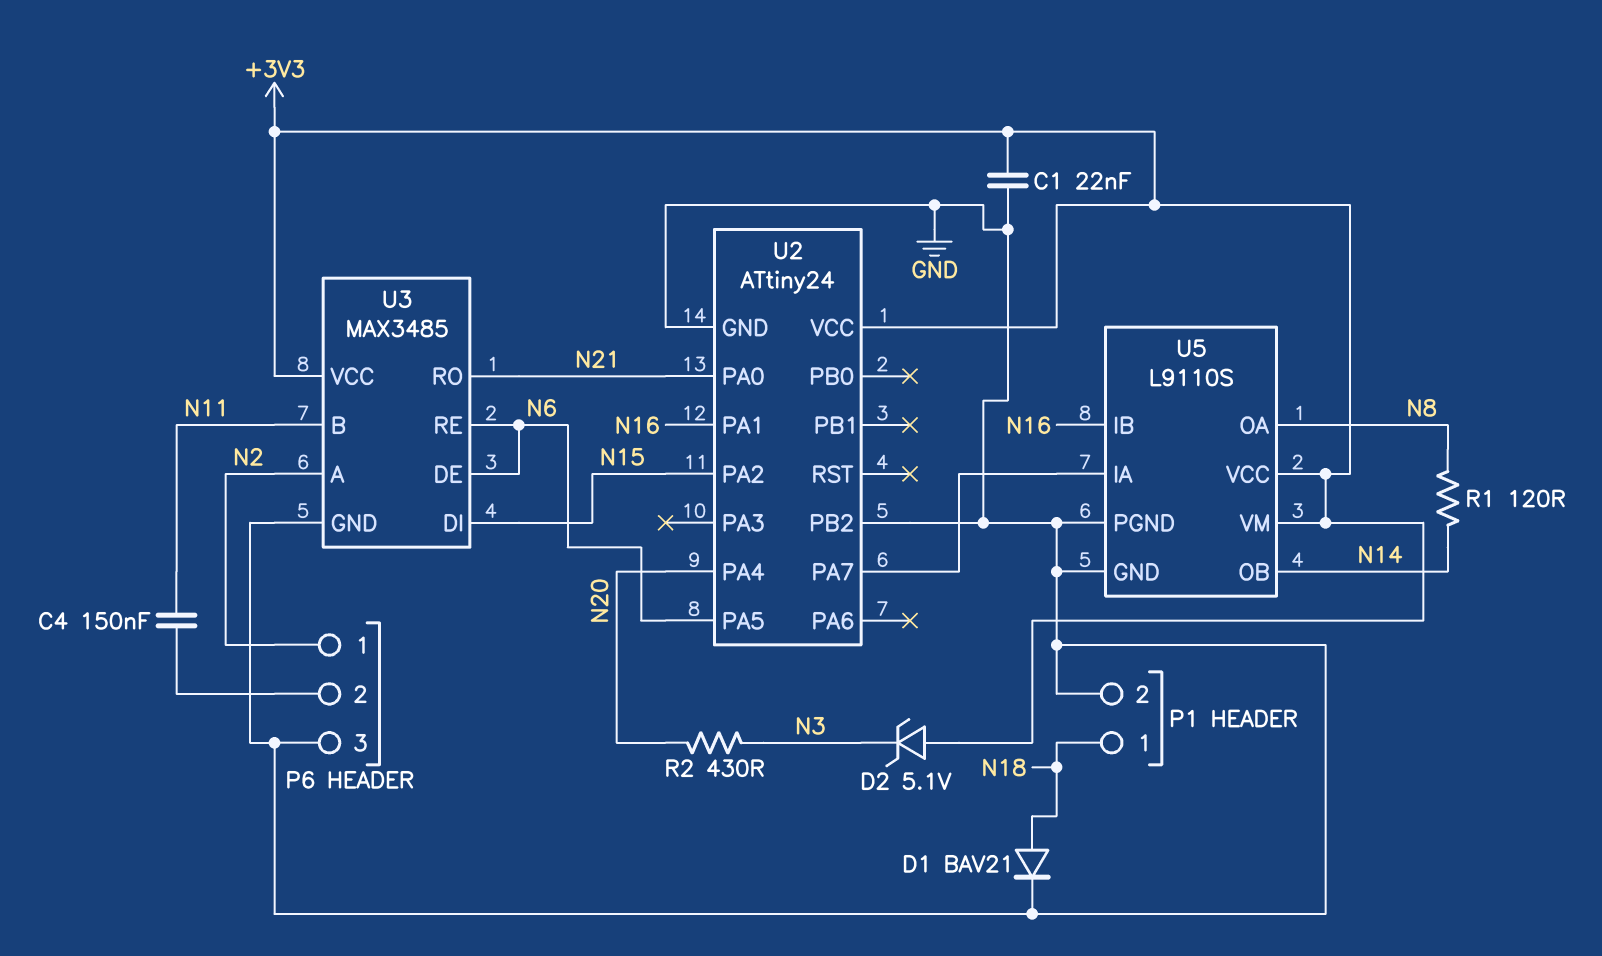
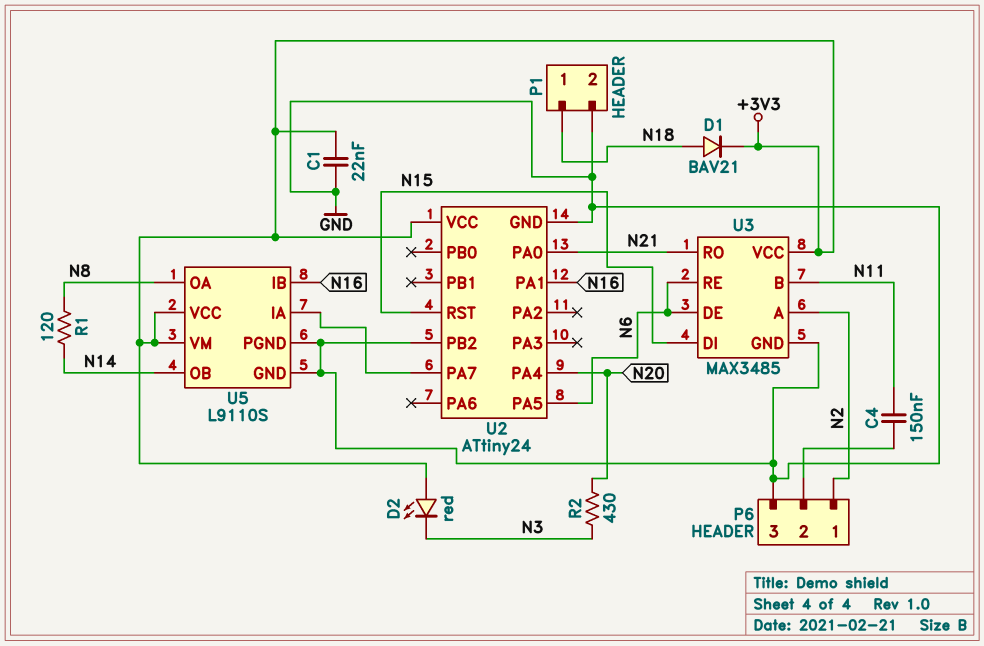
D1: diode BAV21 (A N18, K GND) -> diode BAV21 (A N18, K +3V3)
D2: zener 5.1V (A +3V3, K N3) -> LED red (A +3V3, K N3)
U2 pin PA2: N15 -> none
U2 pin RST: none -> N15

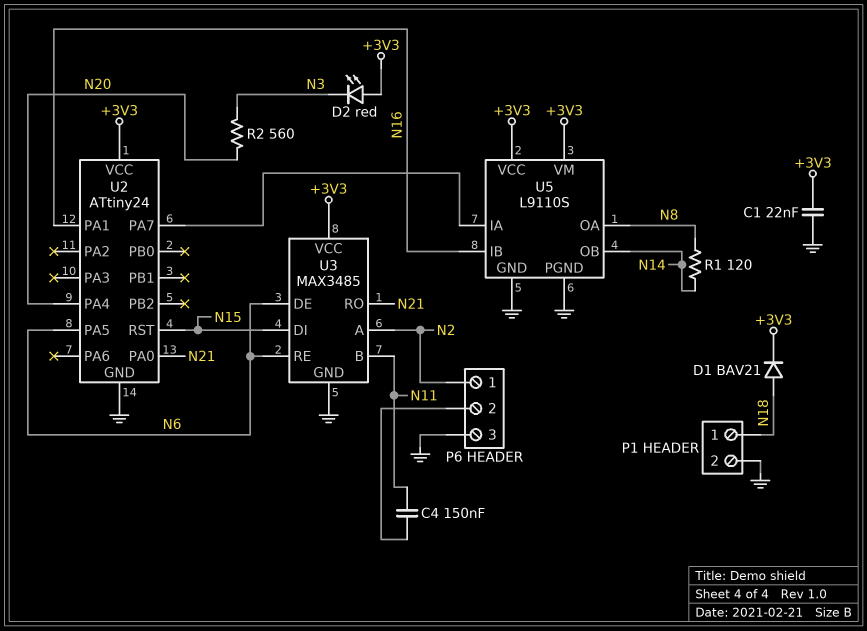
R2: 430 (N3, N20) -> 560 (N3, N20)
U2 pin PB2: GND -> none

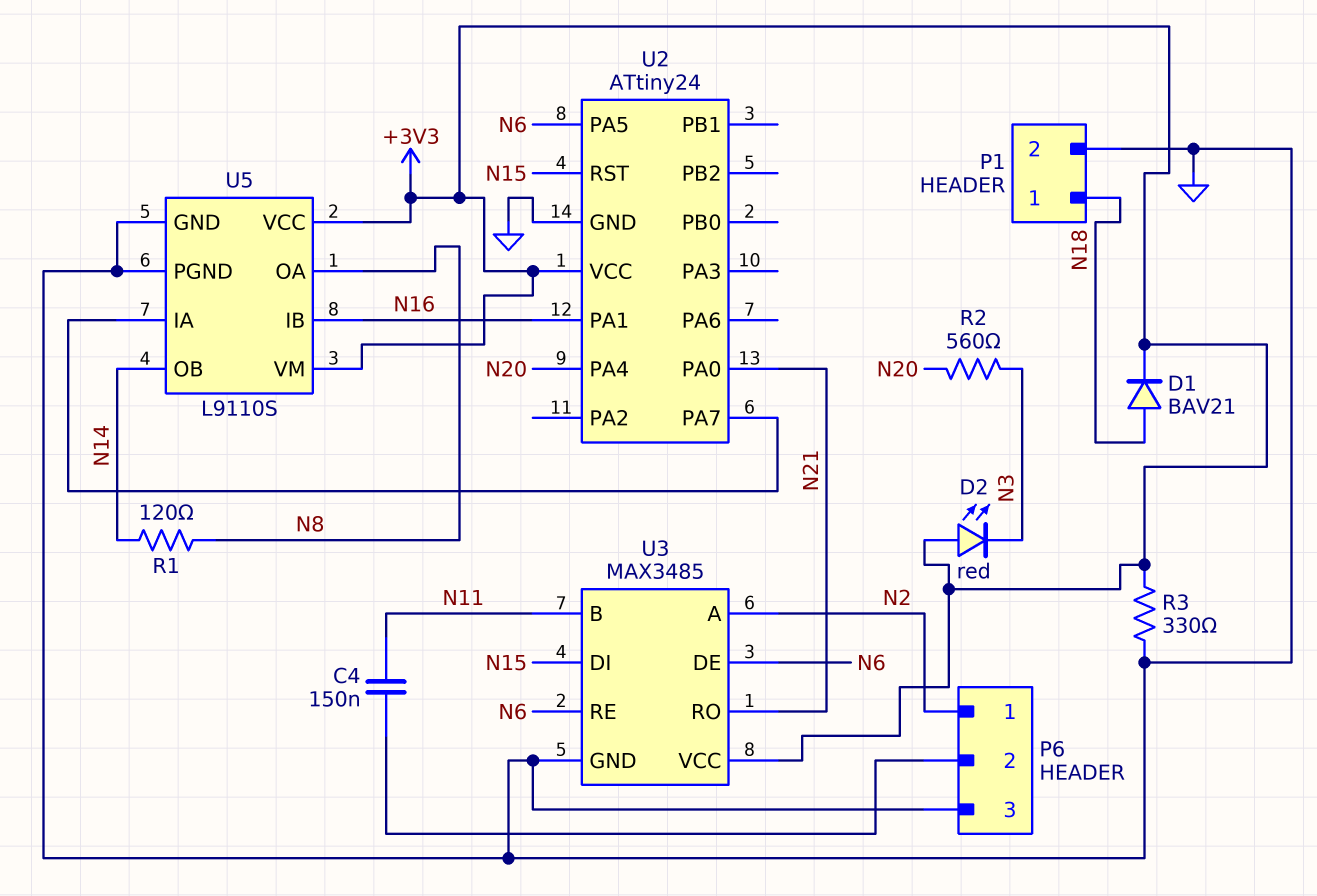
C1: 22nF (+3V3, GND) -> none
R3: none -> 330 (+3V3, GND)

